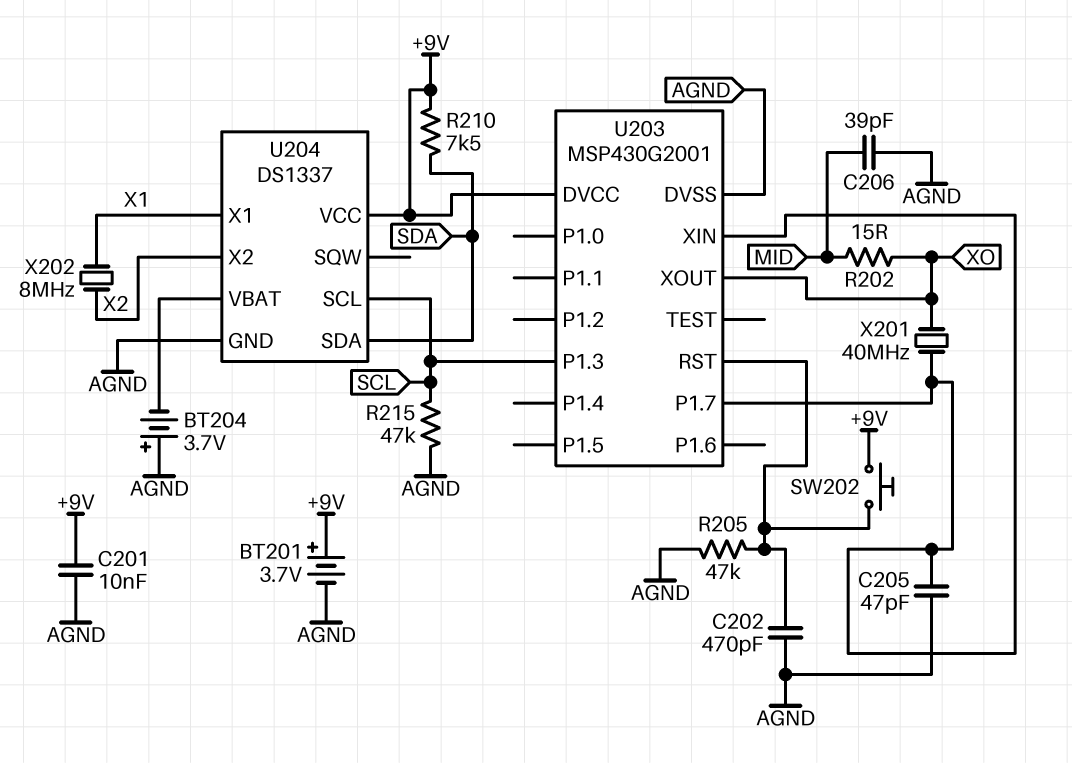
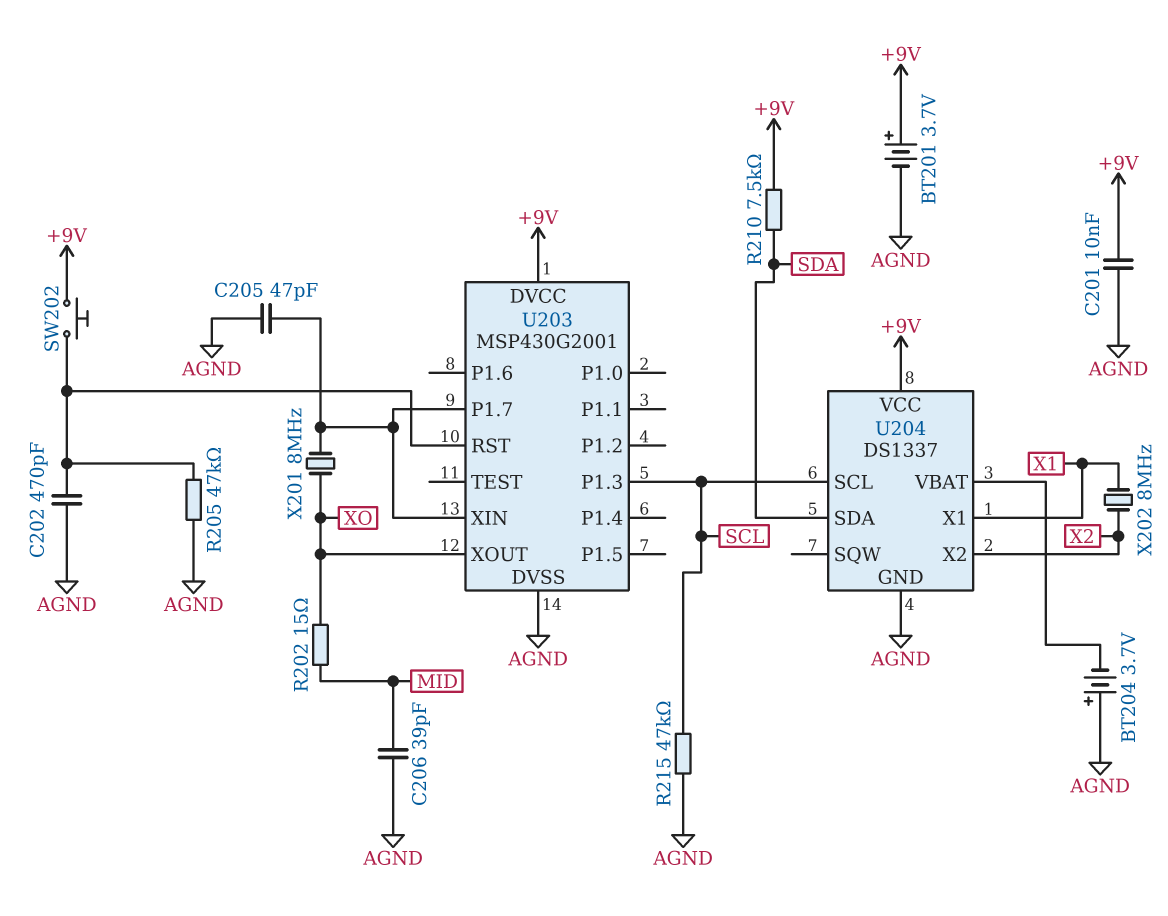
X201: 40MHz (U203/P1.7, XO) -> 8MHz (U203/P1.7, XO)

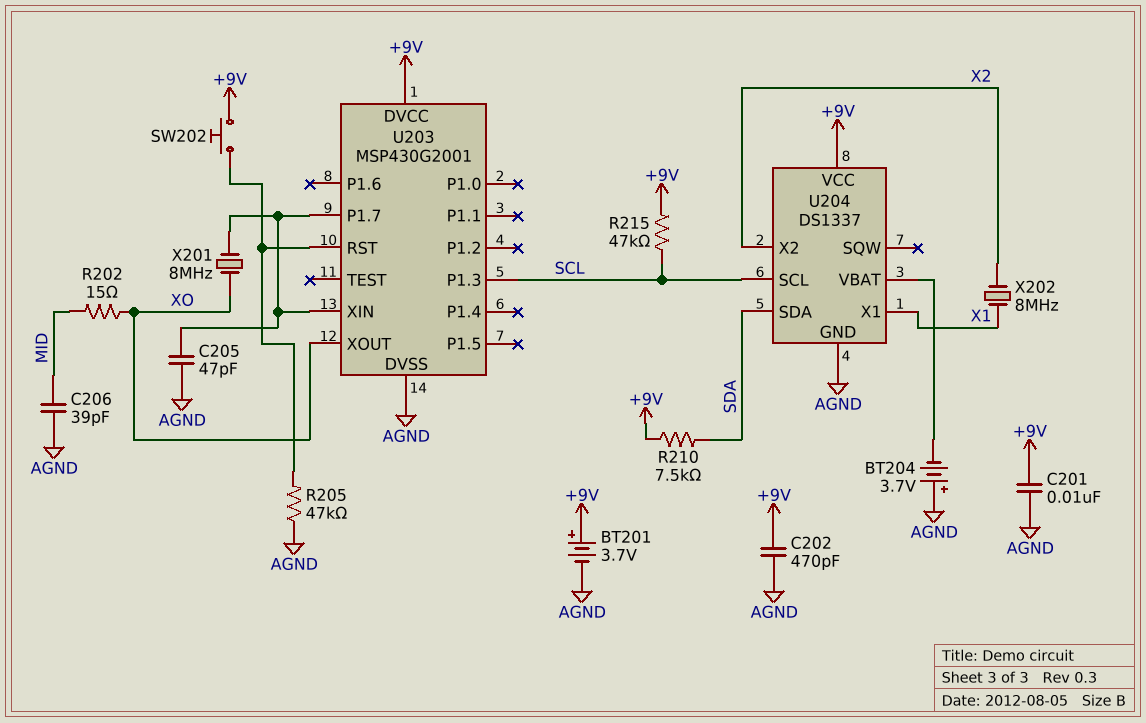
C202: 470pF (AGND, U203/RST) -> 470pF (+9V, AGND)
R215: 47k (AGND, SCL) -> 47k (+9V, SCL)

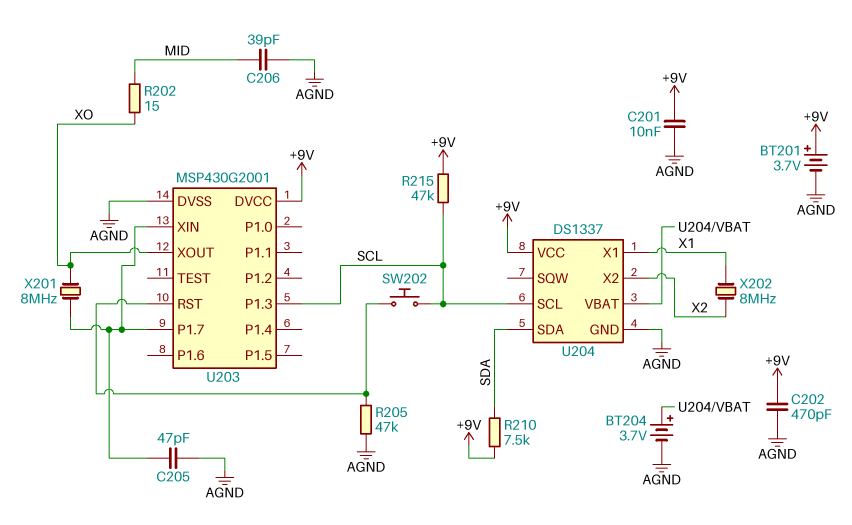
BT204: 3.7V (plus AGND, minus U204/VBAT) -> 3.7V (plus U204/VBAT, minus AGND)
SW202: button (+9V, U203/RST) -> button (SCL, U203/RST)

